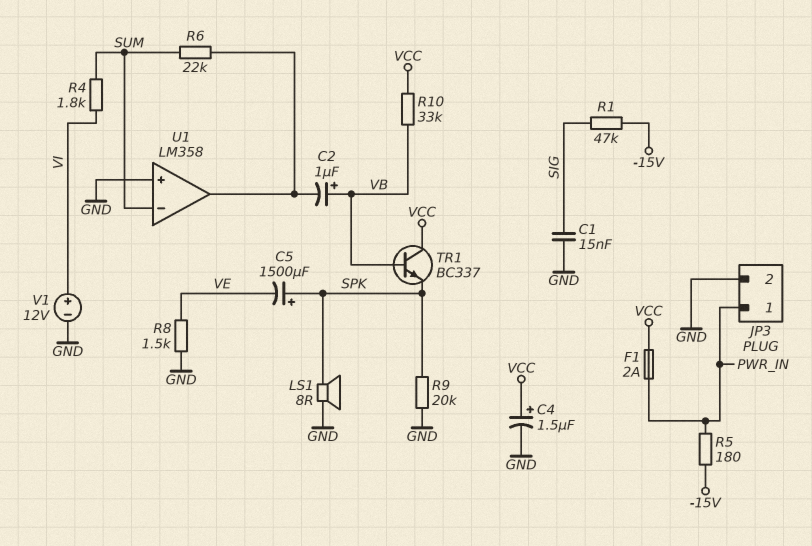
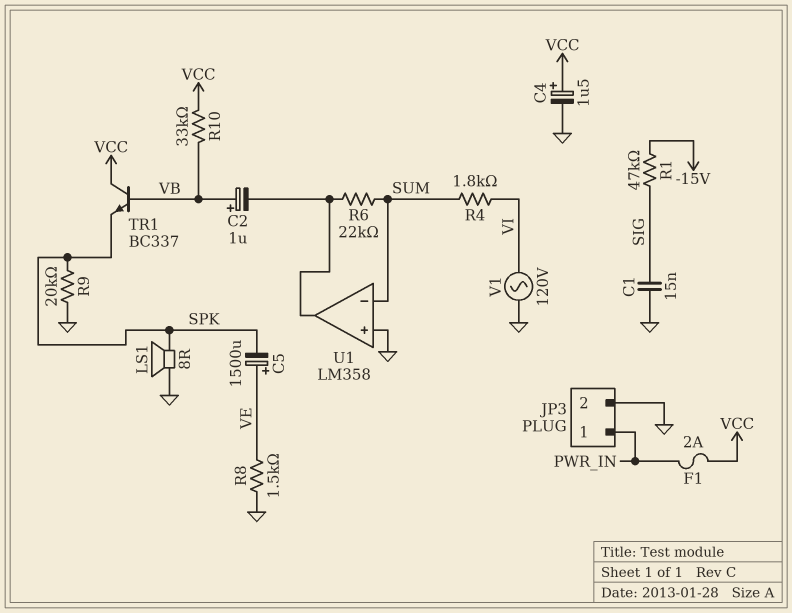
C5: 1500uF (plus SPK, minus VE) -> 1500uF (plus VE, minus SPK)
R5: 180 (-15V, PWR_IN) -> none
V1: 12V (plus VI, minus GND) -> AC 120V (GND, VI)

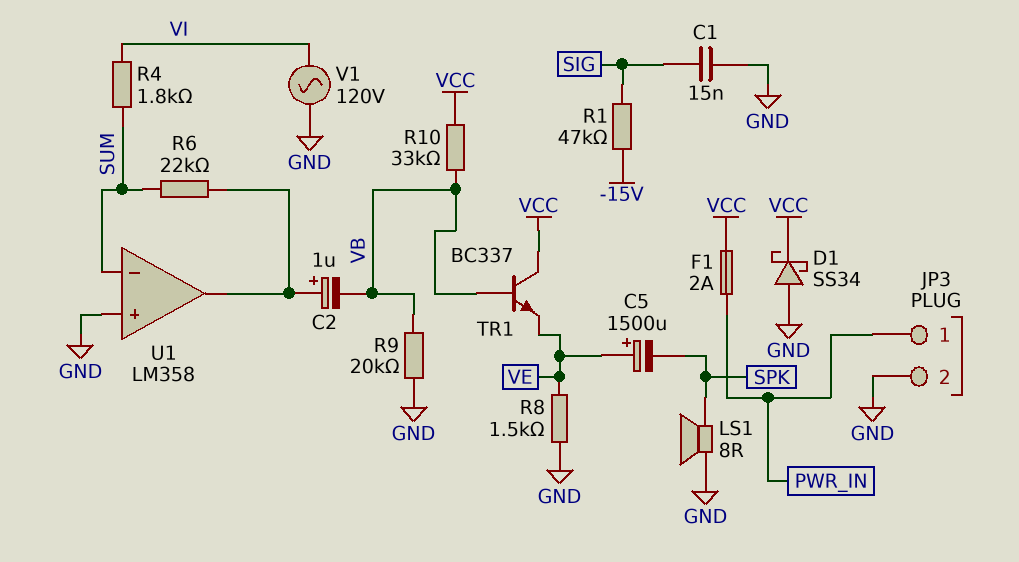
C2: 1uF (plus VB, minus U1/out) -> 1uF (plus U1/out, minus VB)
C4: 1.5uF (plus VCC, minus GND) -> none
D1: none -> schottky SS34 (A GND, K VCC)
R9: 20k (GND, SPK) -> 20k (GND, VB)
TR1: NPN BC337 (B VB, C VCC, E SPK) -> NPN BC337 (B VB, C VCC, E VE)

